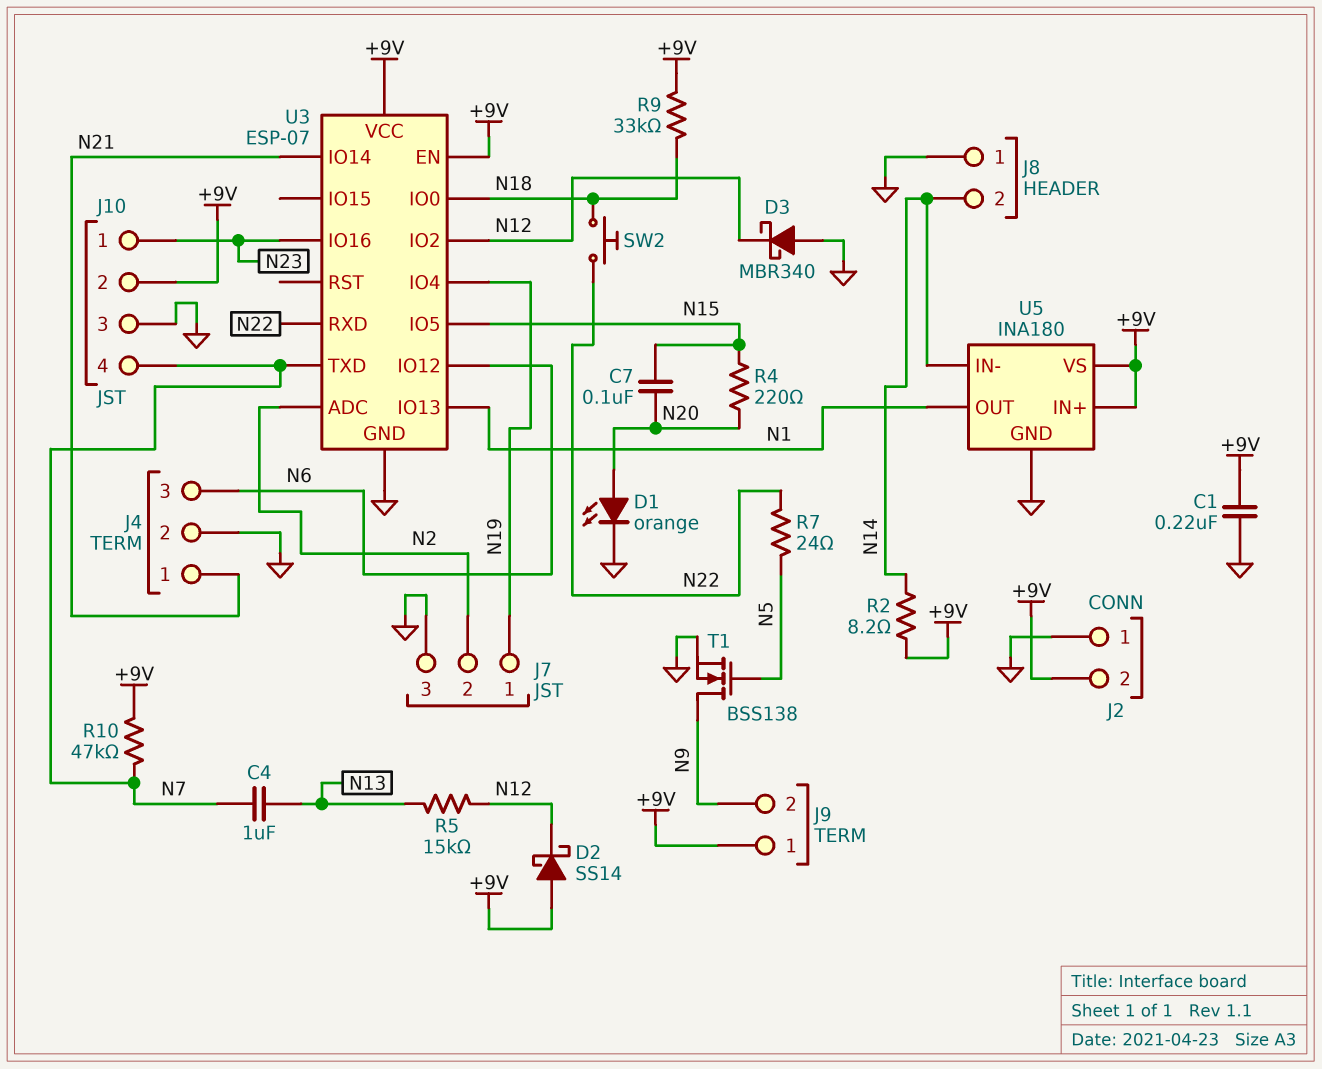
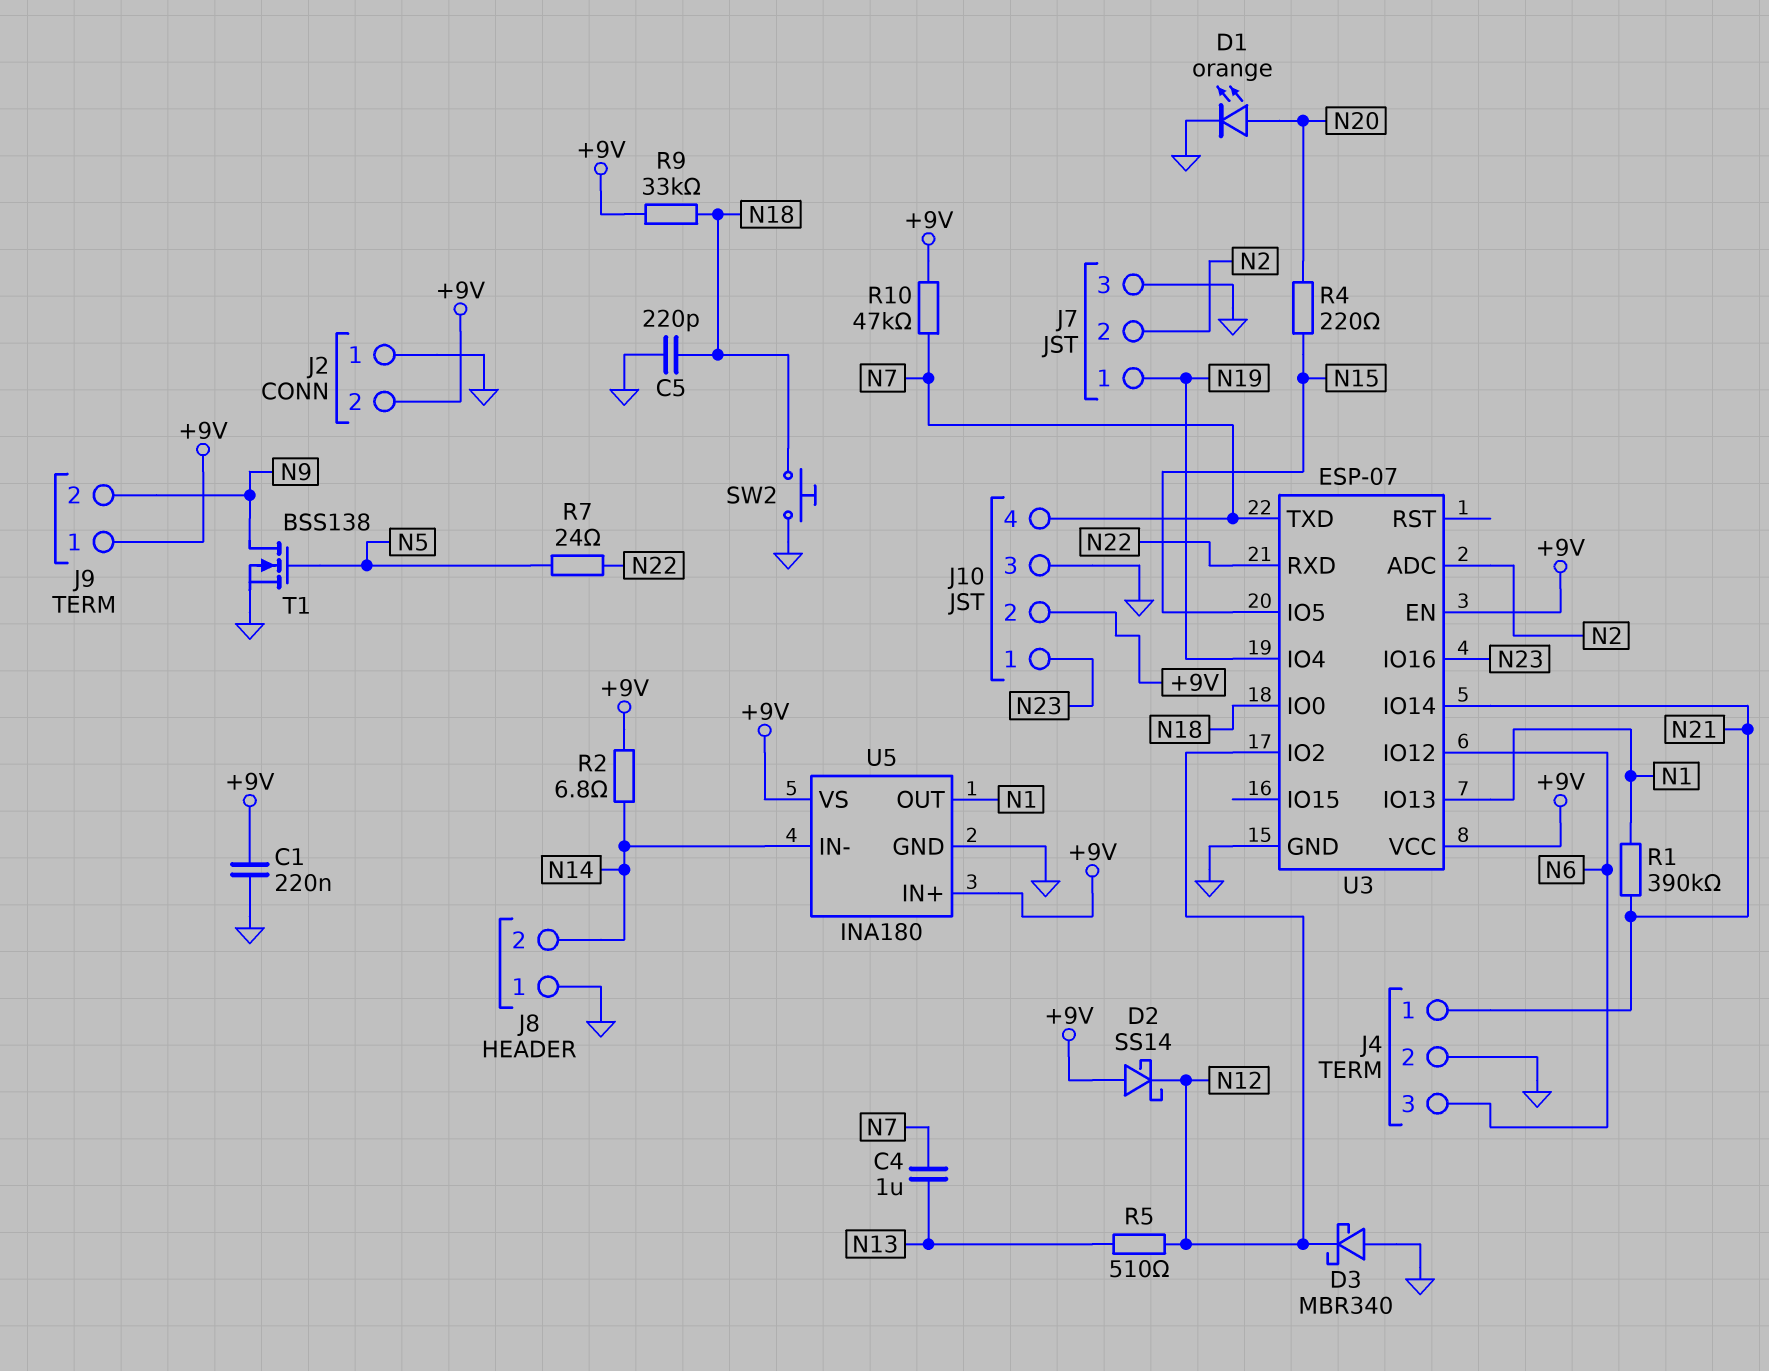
C5: none -> 220pF (GND, N18)
C7: 100nF (N15, N20) -> none
R1: none -> 390k (N1, N21)
R2: 8.2 (+9V, N14) -> 6.8 (+9V, N14)
R5: 15k (N12, N13) -> 510 (N12, N13)
SW2: button (N18, N22) -> button (GND, N18)

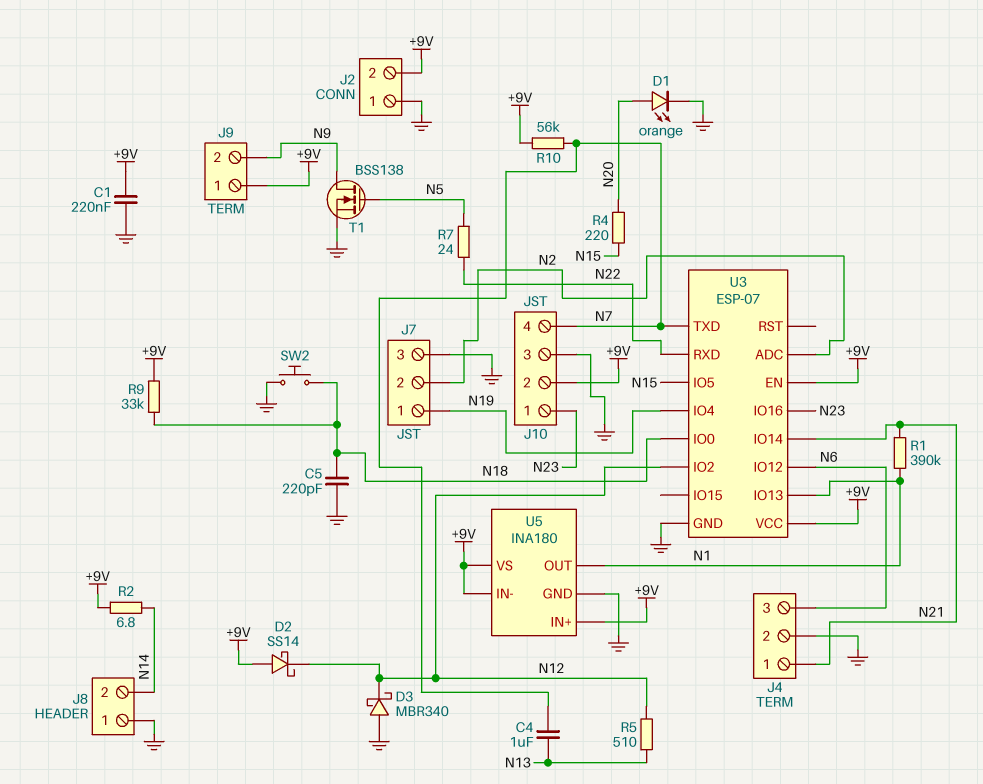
R10: 47k (+9V, N7) -> 56k (+9V, N7)
U5 pin IN-: N14 -> +9V

